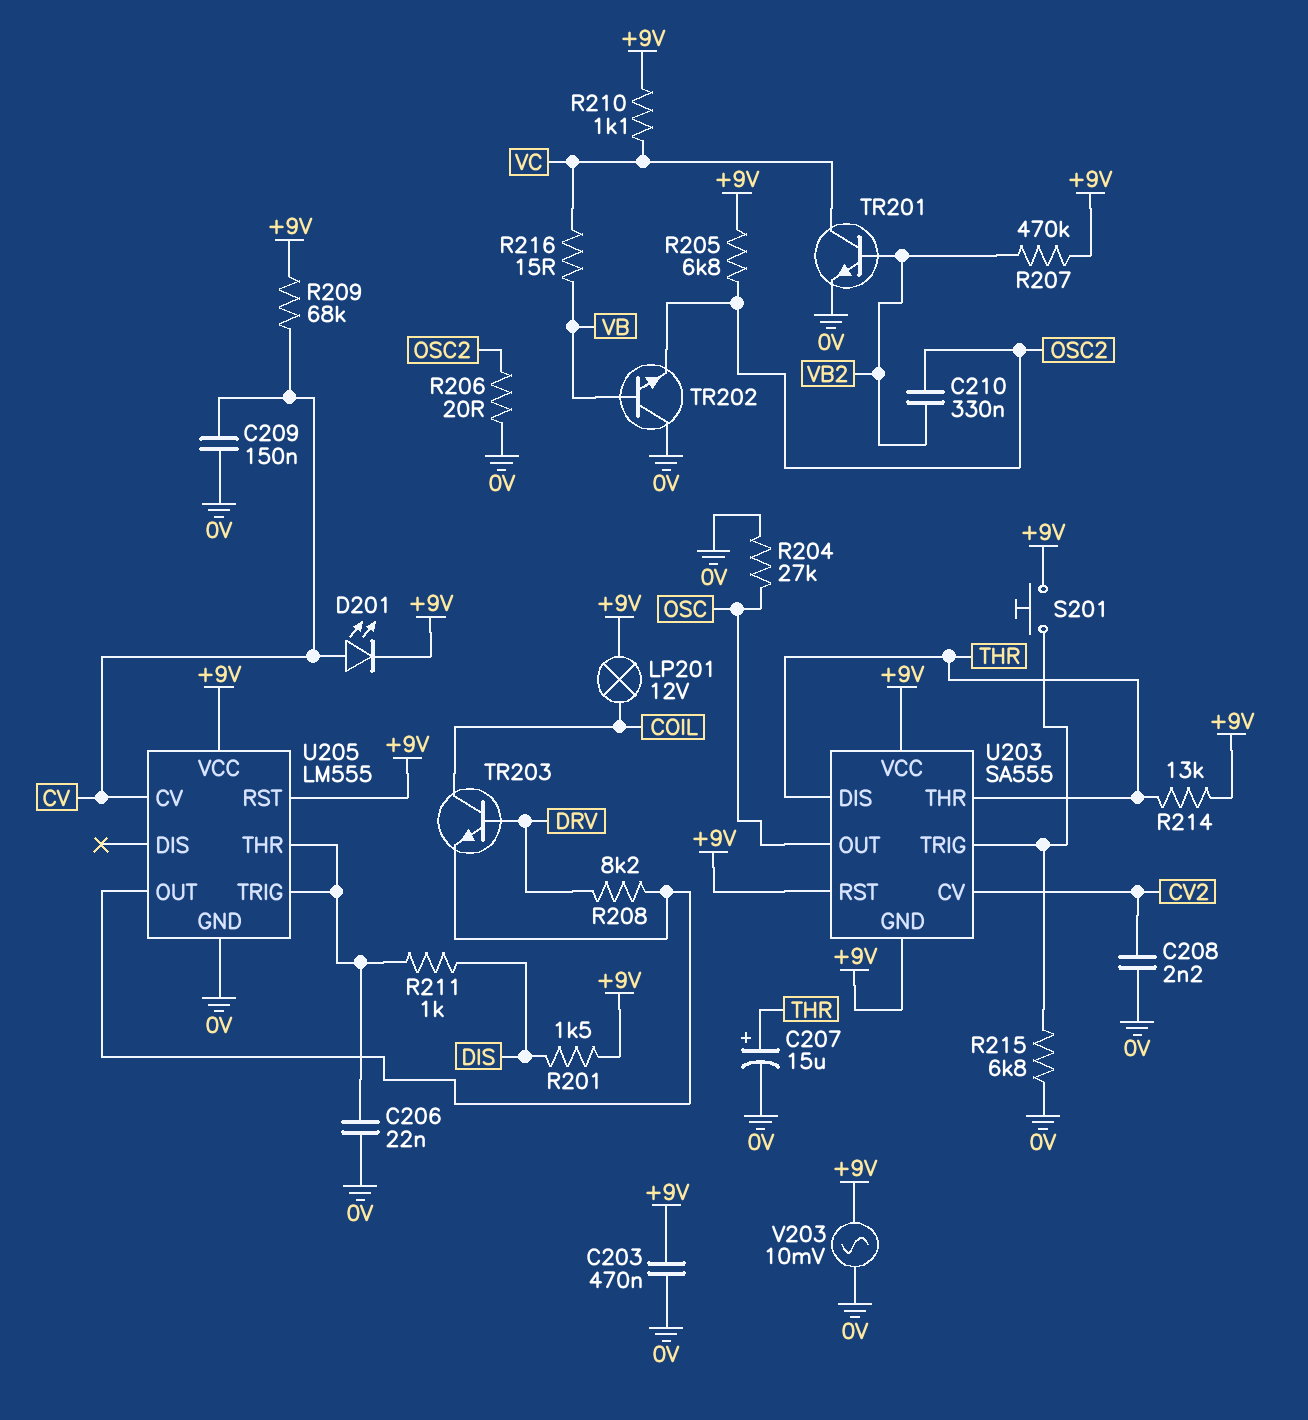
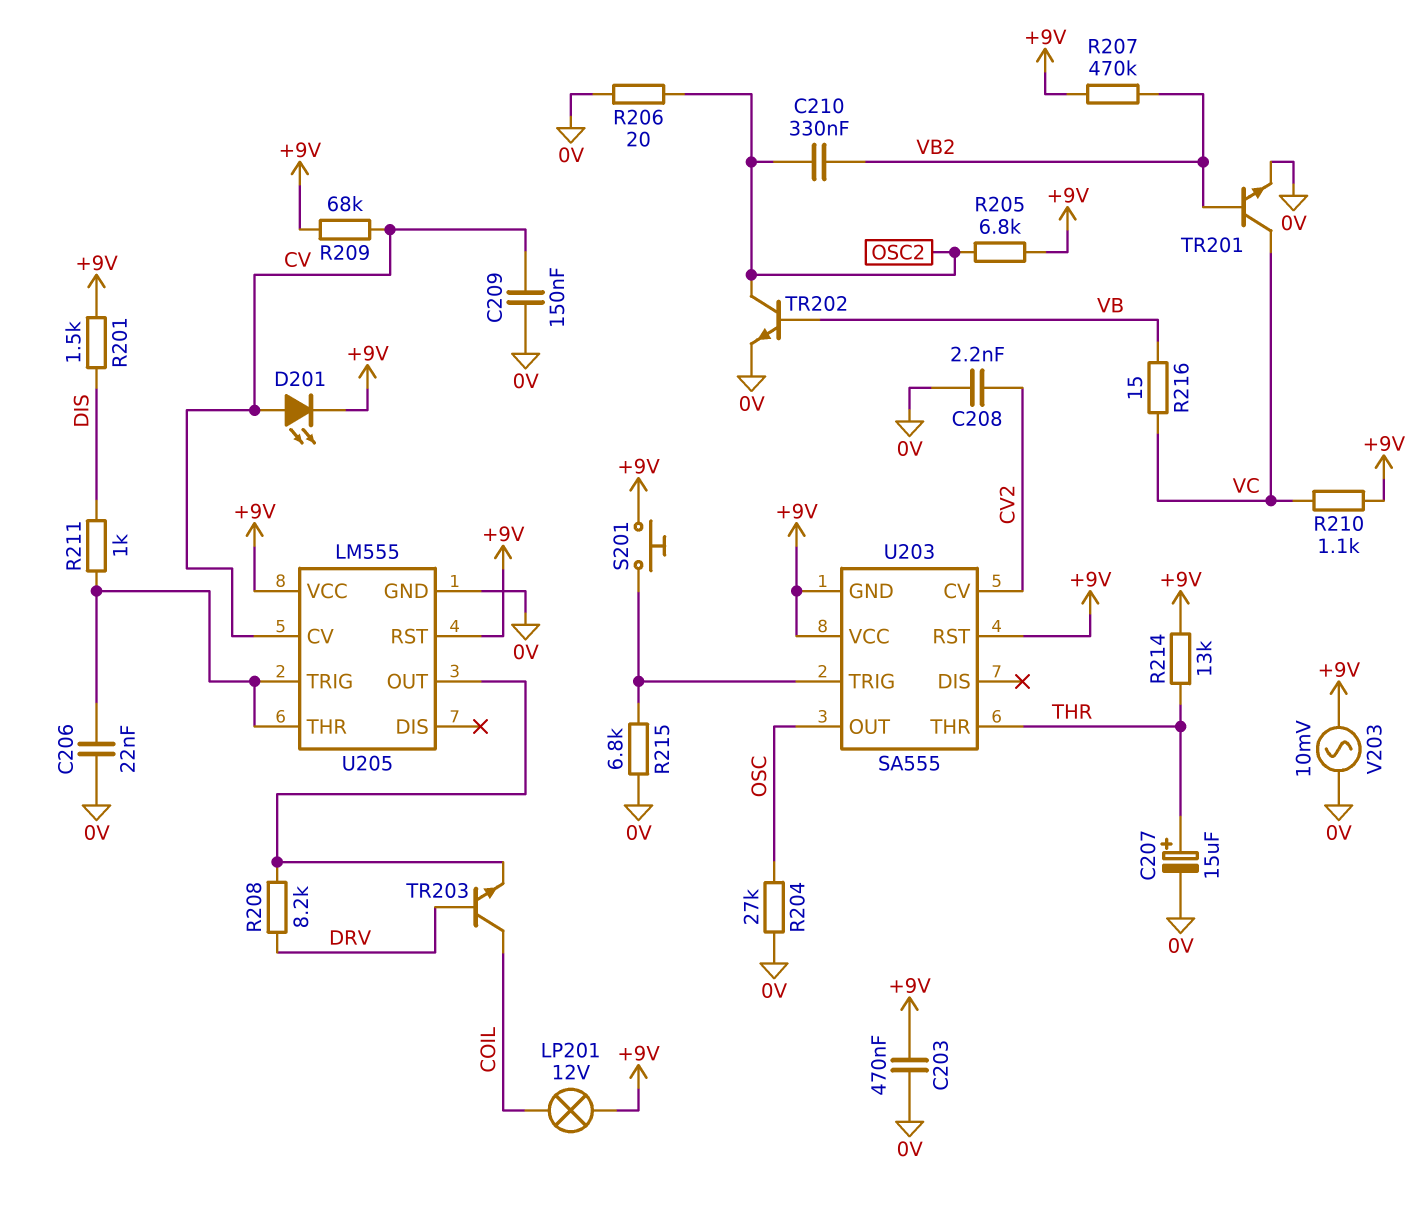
TR202: NPN (B VB, C 0V, E OSC2) -> NPN (B VB, C OSC2, E 0V)
U203 pin DIS: THR -> none

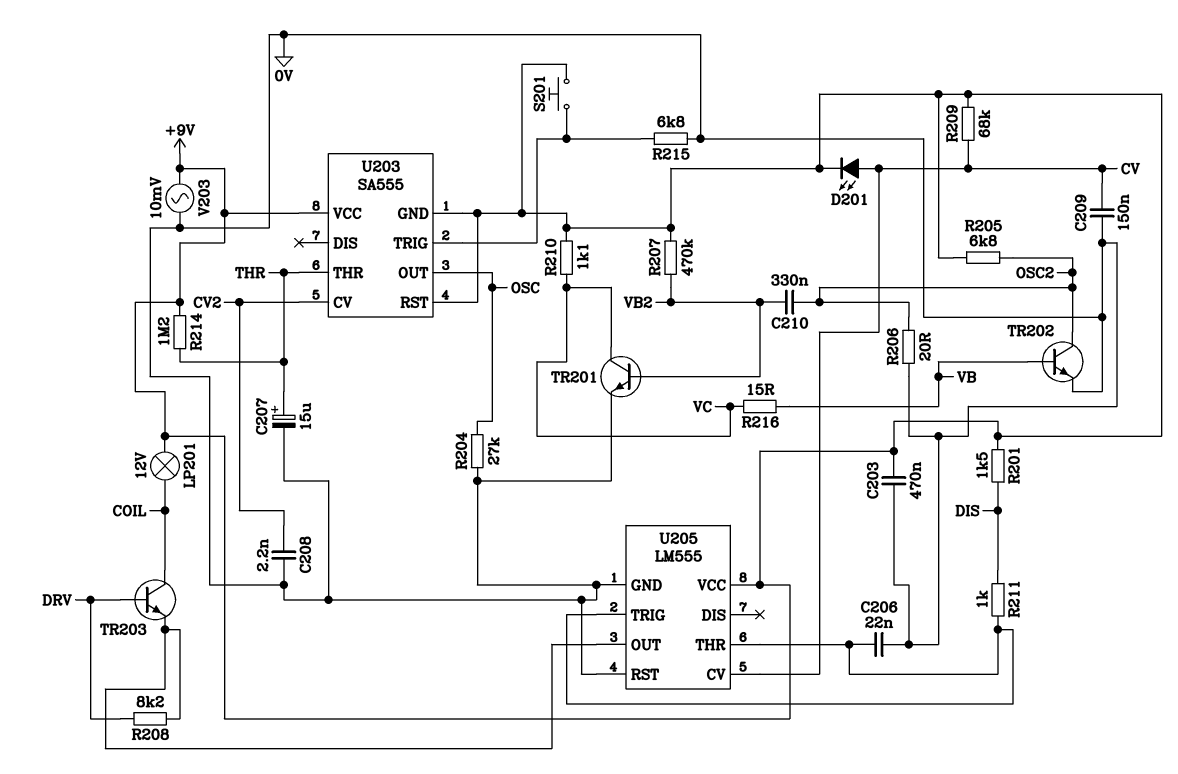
R214: 13k (+9V, THR) -> 1.2M (+9V, THR)
U205 pin RST: +9V -> 0V

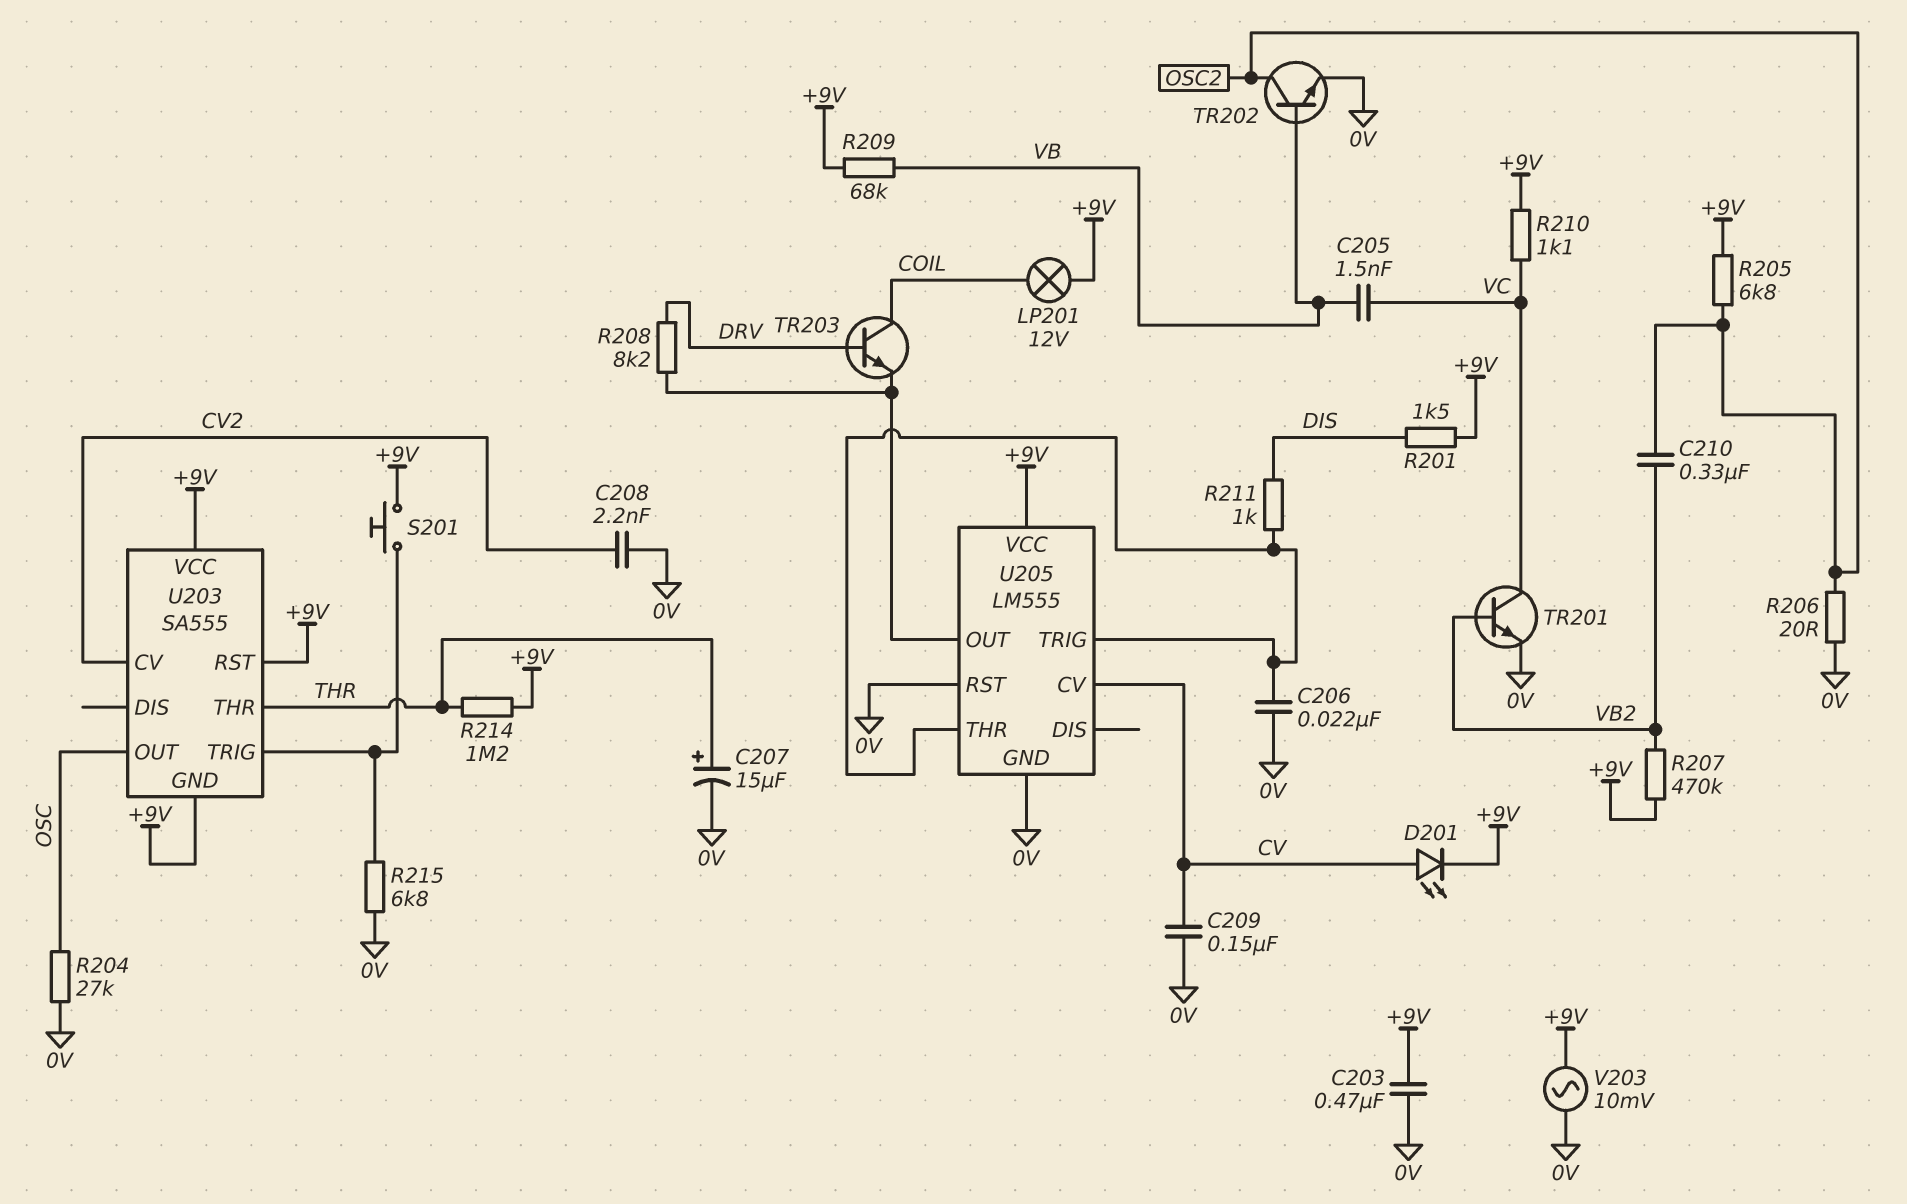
C205: none -> 1.5nF (VB, VC)
R209: 68k (+9V, CV) -> 68k (+9V, VB)
R216: 15 (VB, VC) -> none

